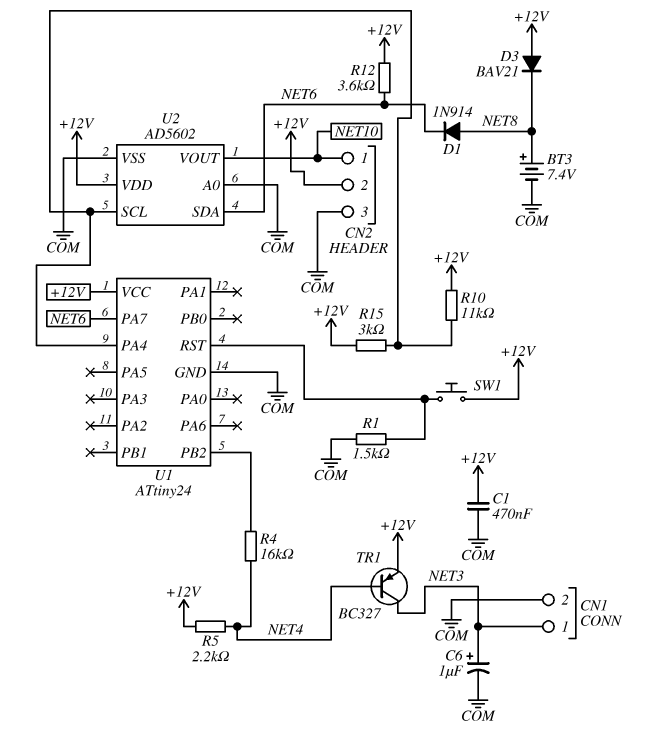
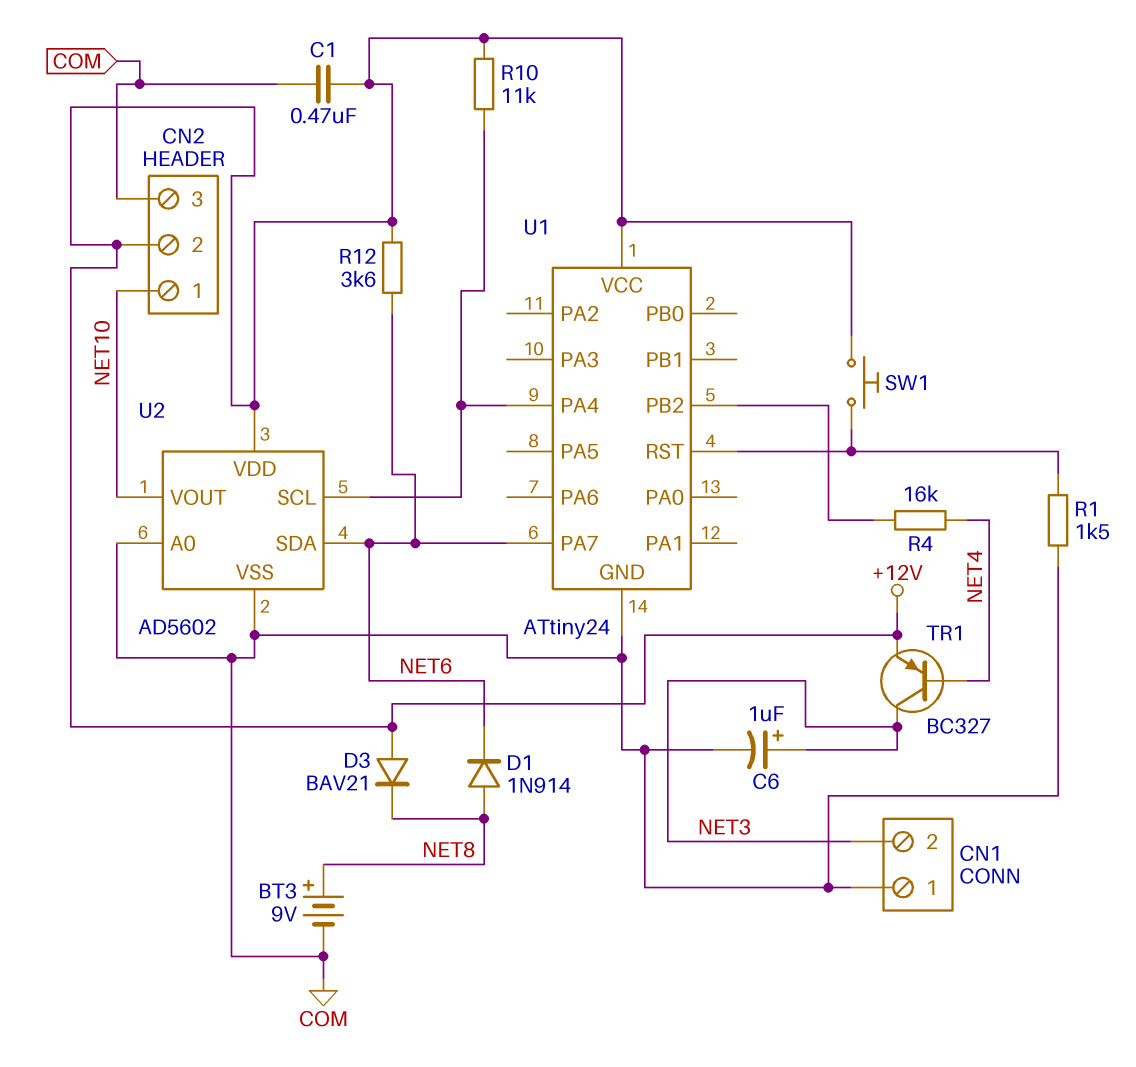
BT3: 7.4V (plus NET8, minus COM) -> 9V (plus NET8, minus COM)
CN1 pin 1: NET3 -> COM
CN1 pin 2: COM -> NET3
R5: 2.2k (+12V, NET4) -> none
R15: 3k (+12V, U1/PA4) -> none

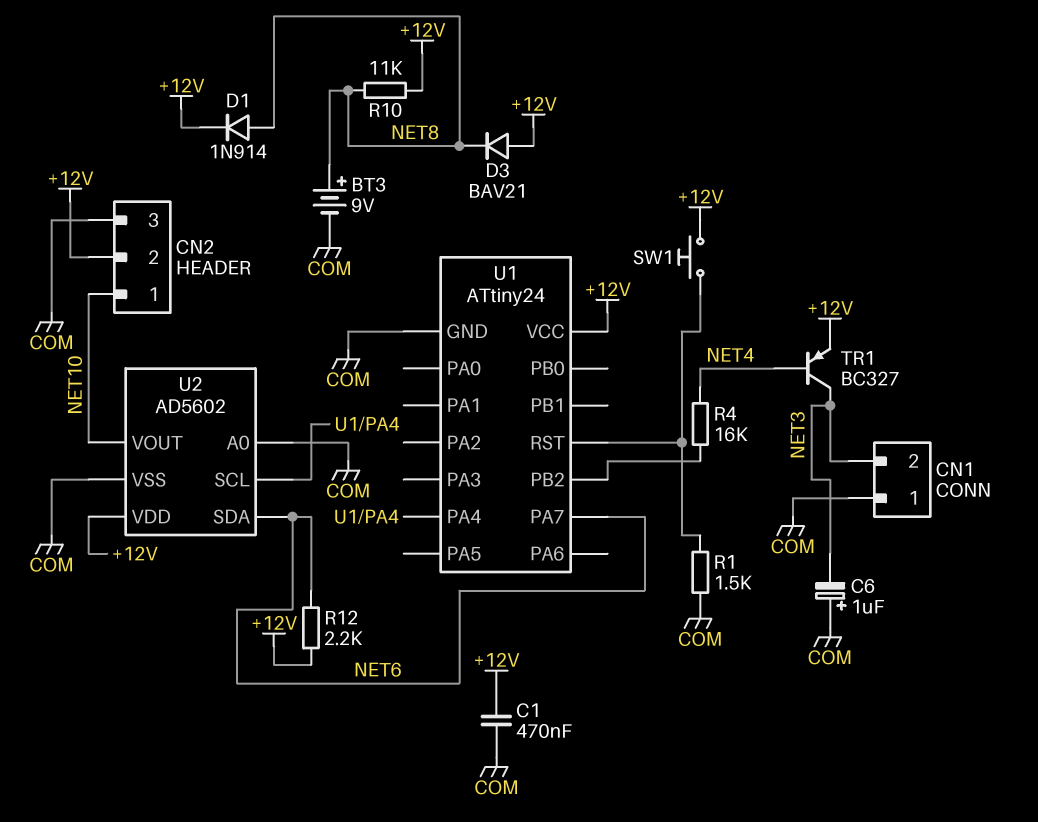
C6: 1uF (plus NET3, minus COM) -> 1uF (plus COM, minus NET3)
D1: diode 1N914 (A NET8, K NET6) -> diode 1N914 (A NET8, K +12V)
R10: 11k (+12V, U1/PA4) -> 11k (+12V, NET8)
R12: 3.6k (+12V, NET6) -> 2.2k (+12V, NET6)

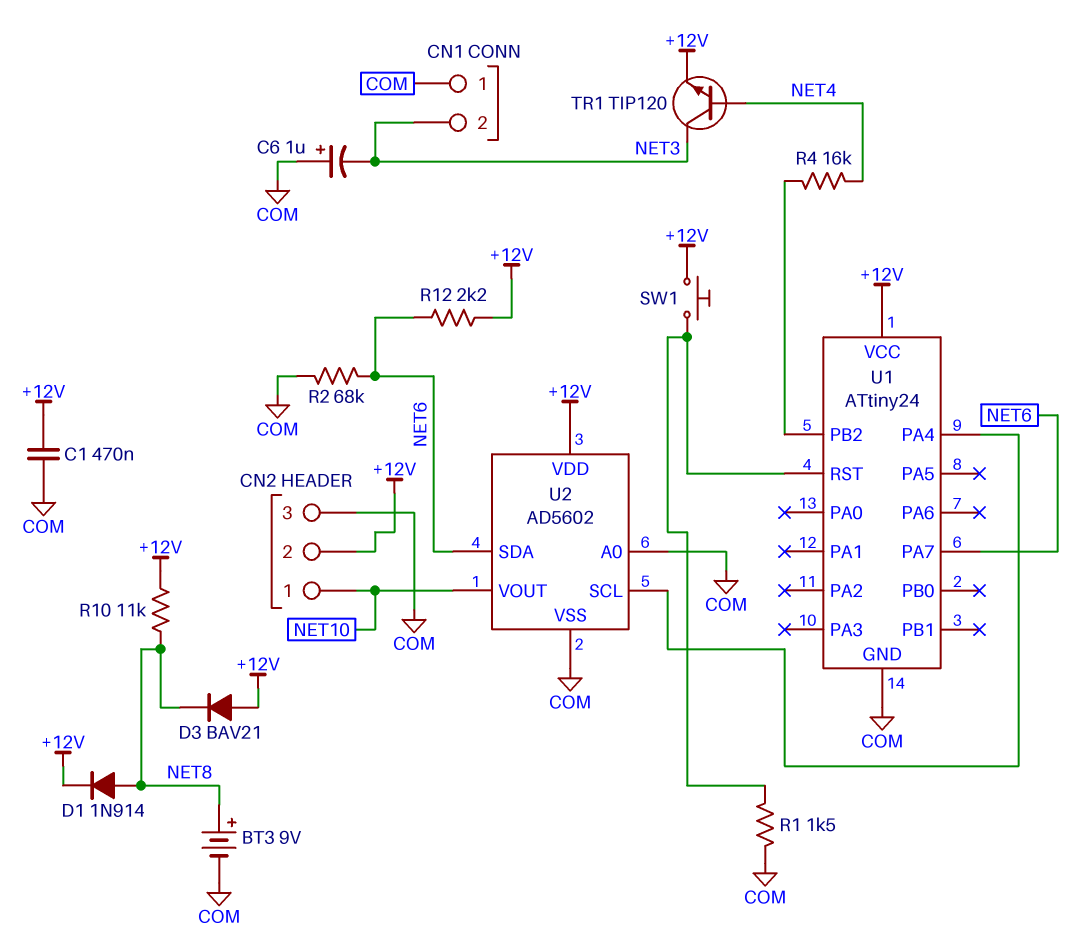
R2: none -> 68k (COM, NET6)
TR1: PNP BC327 (B NET4, C NET3, E +12V) -> NPN TIP120 (B NET4, C NET3, E +12V)

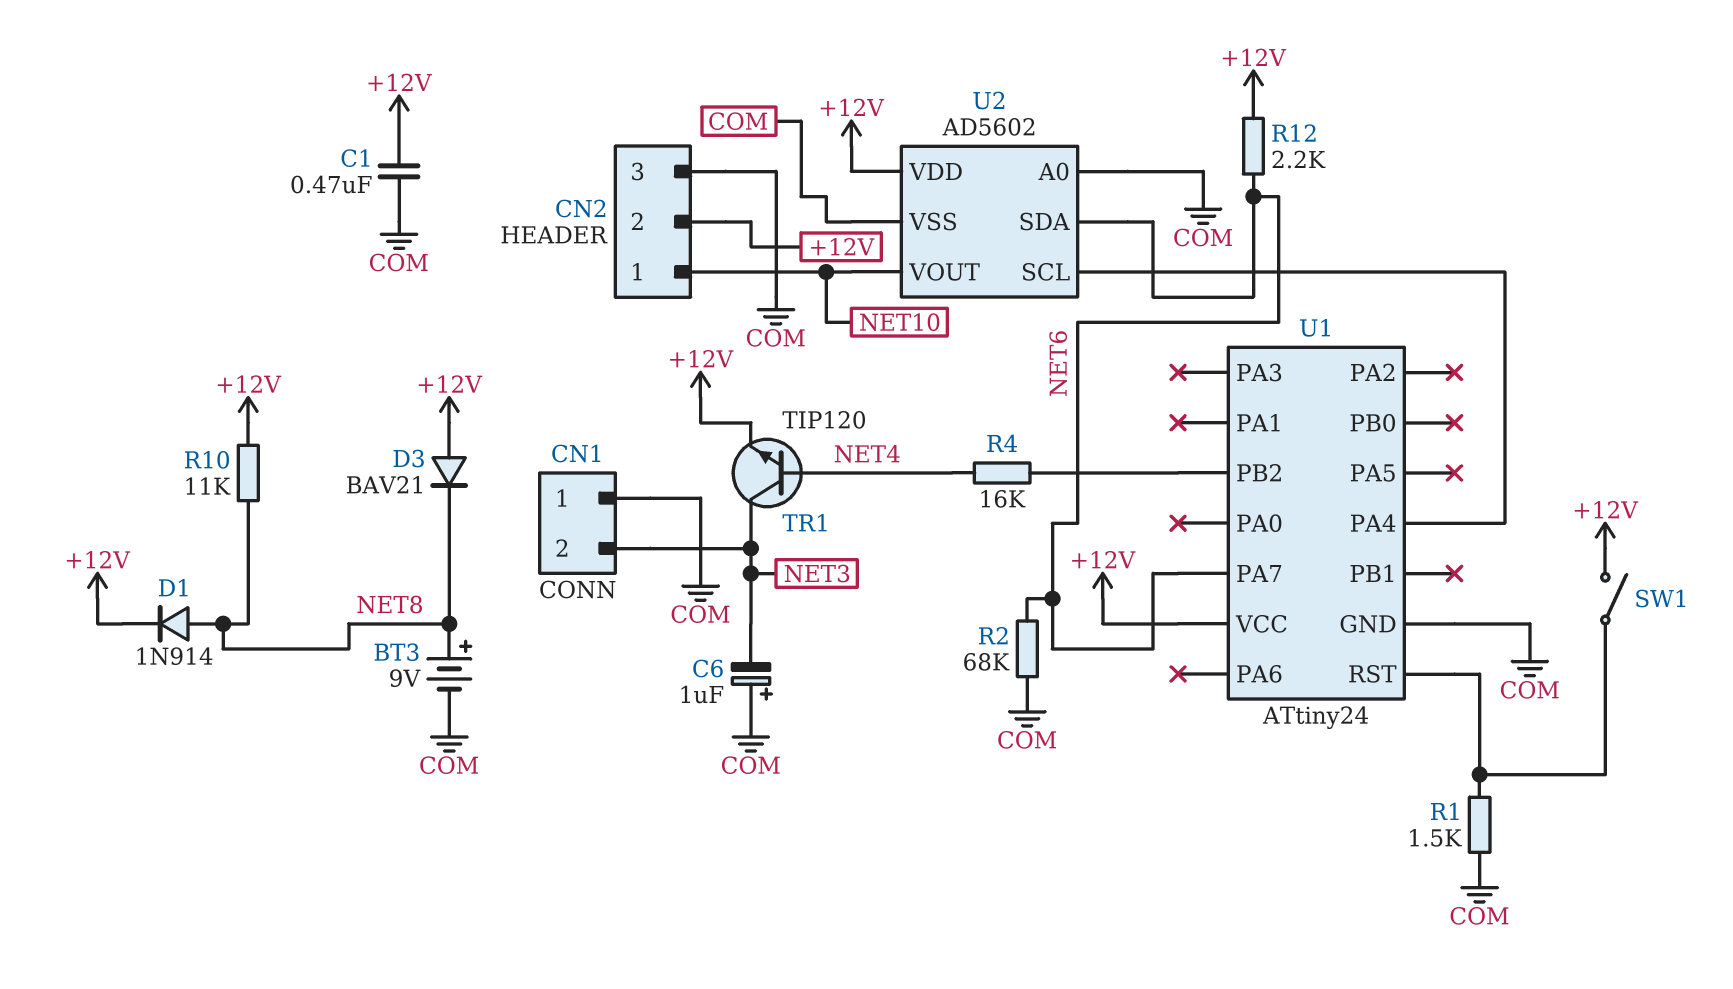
SW1: button (+12V, U1/RST) -> switch (+12V, U1/RST)

